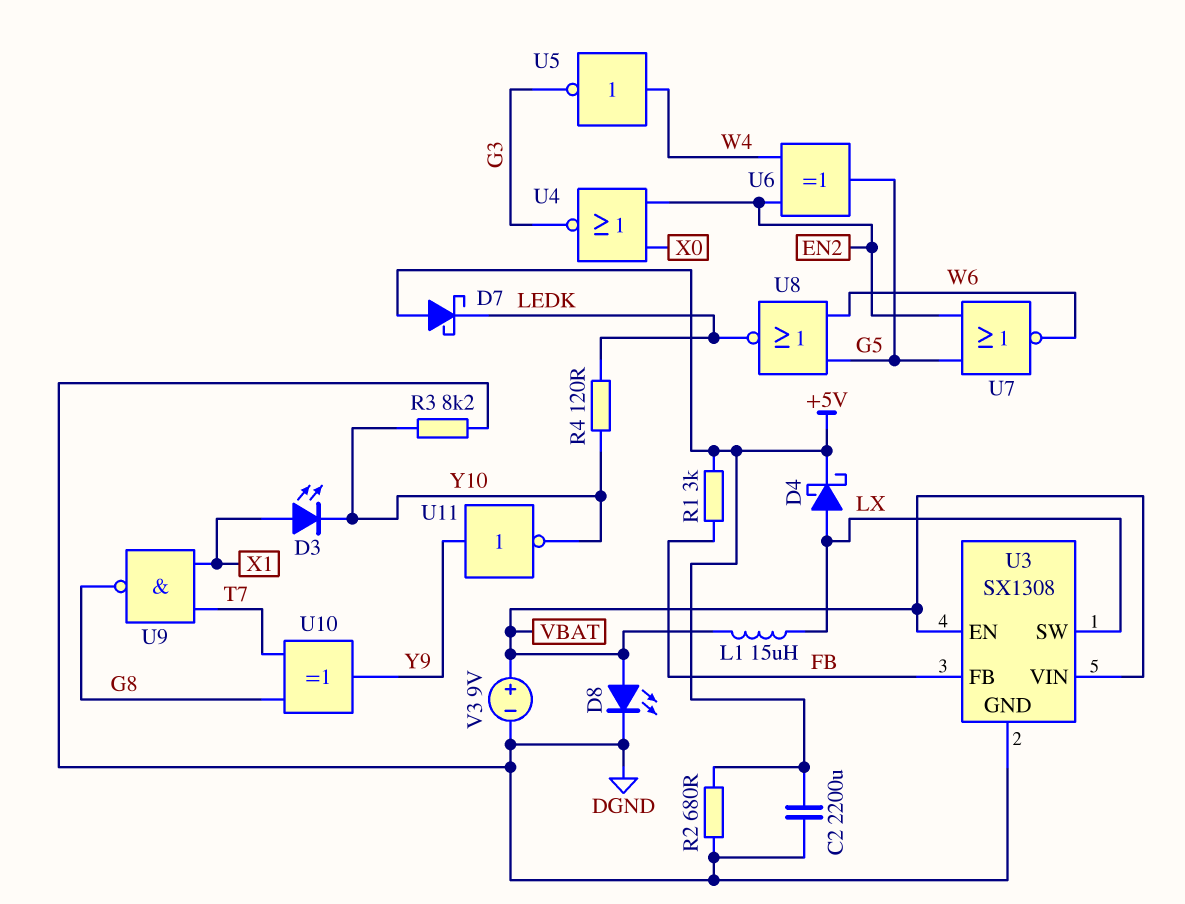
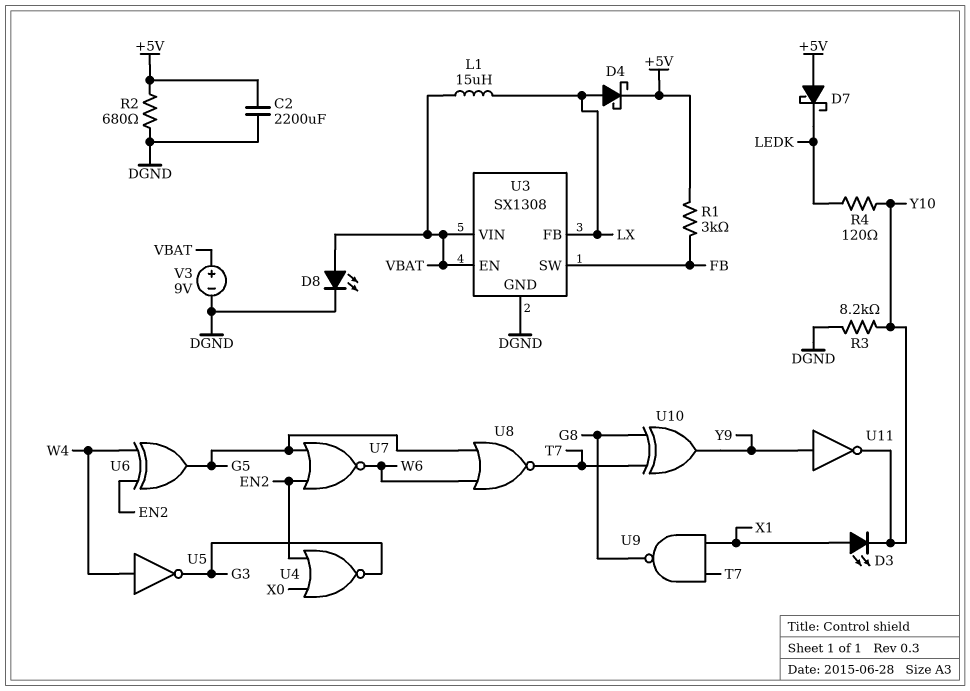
U3 pin FB: FB -> LX
U3 pin SW: LX -> FB
U8: NOR (in G5, in W6, out LEDK) -> NOR (in G5, in W6, out T7)

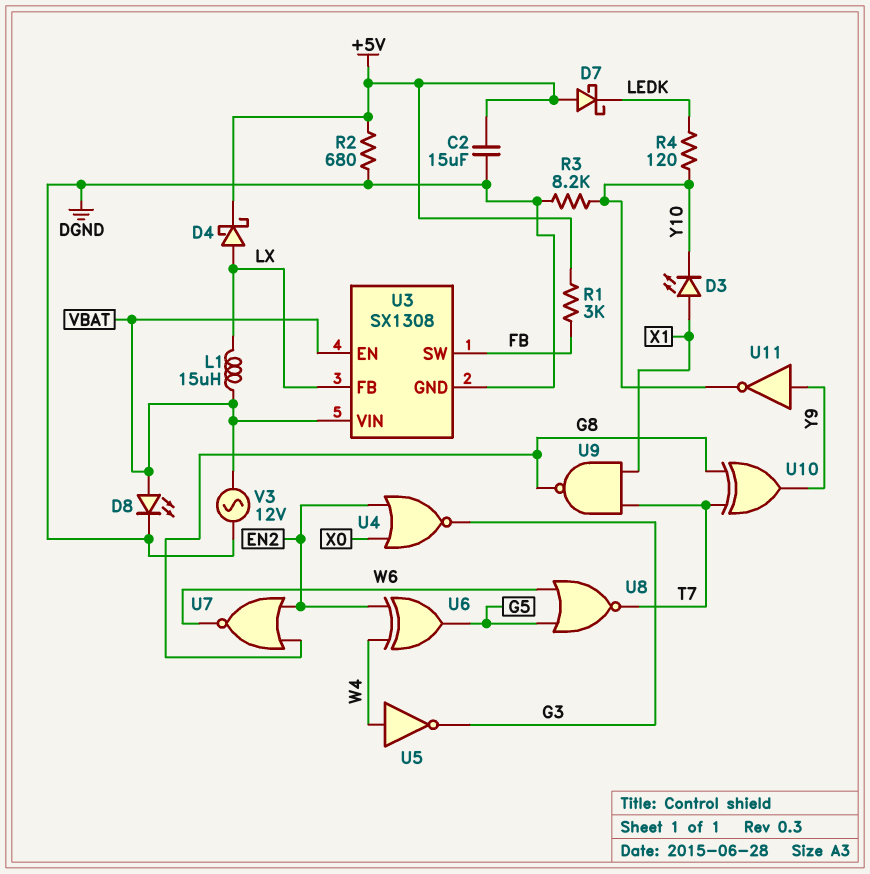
C2: 2200uF (+5V, DGND) -> 15uF (+5V, DGND)
U7: NOR (in EN2, in G5, out W6) -> NOR (in EN2, in G8, out W6)
V3: 9V (plus VBAT, minus DGND) -> AC 12V (DGND, VBAT)

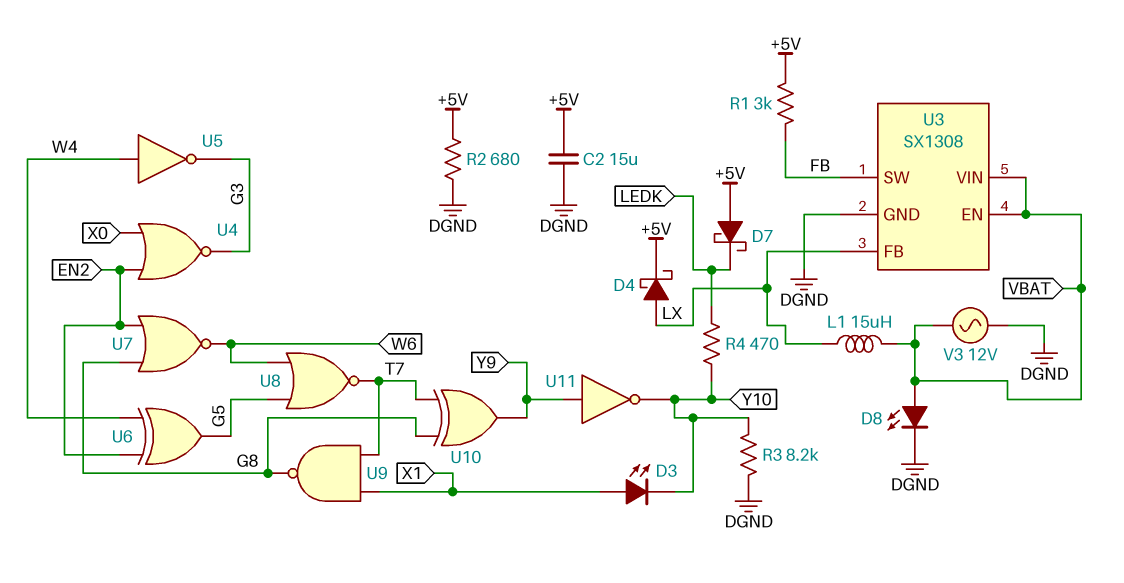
R4: 120 (LEDK, Y10) -> 470 (LEDK, Y10)

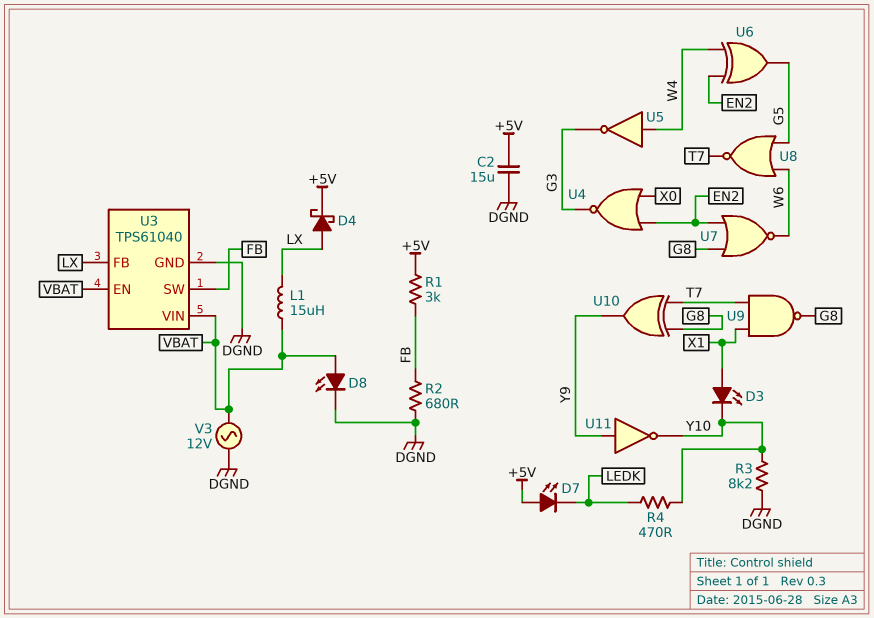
D7: schottky (A +5V, K LEDK) -> LED (A +5V, K LEDK)
R2: 680 (+5V, DGND) -> 680 (DGND, FB)
U3: SX1308 -> TPS61040

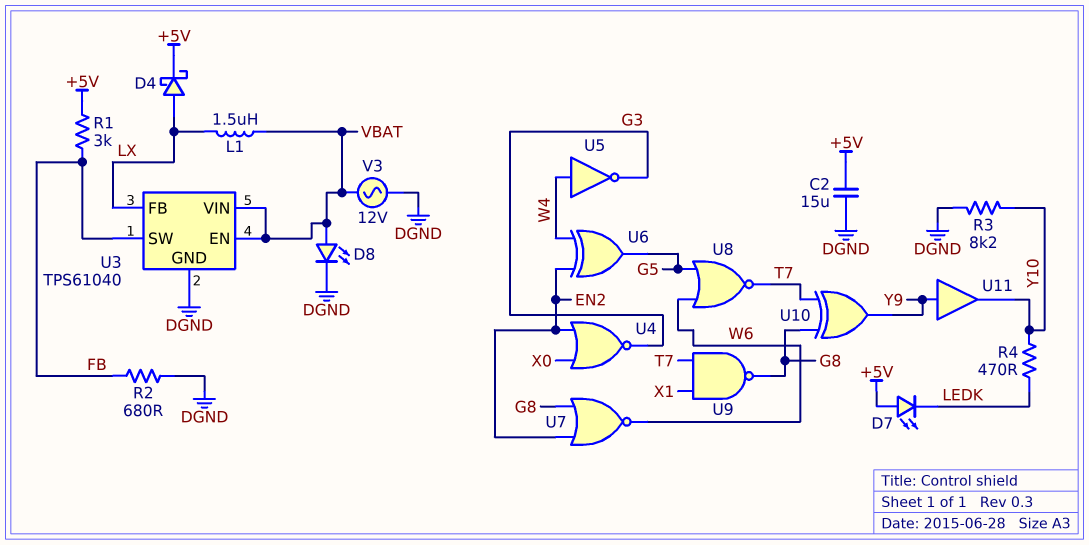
D3: LED (A X1, K Y10) -> none
L1: 15uH (LX, VBAT) -> 1.5uH (LX, VBAT)
U11: NOT (in Y9, out Y10) -> buffer (in Y9, out Y10)

